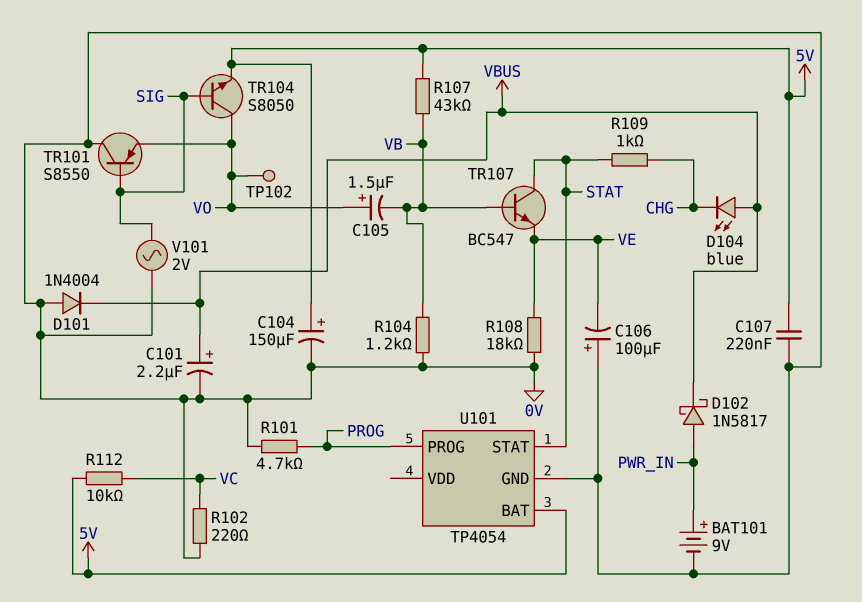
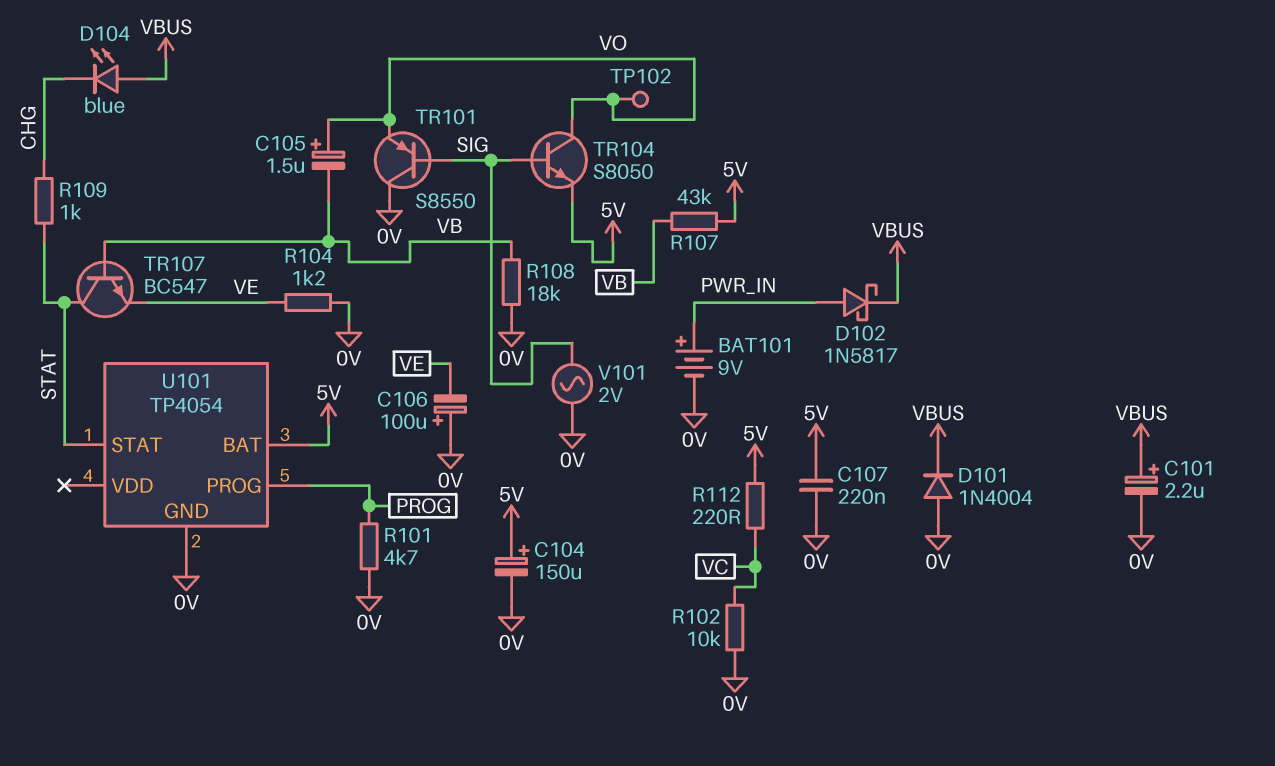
R102: 220 (0V, VC) -> 10k (0V, VC)
R104: 1.2k (0V, VB) -> 1.2k (0V, VE)
R108: 18k (0V, VE) -> 18k (0V, VB)
R112: 10k (5V, VC) -> 220 (5V, VC)

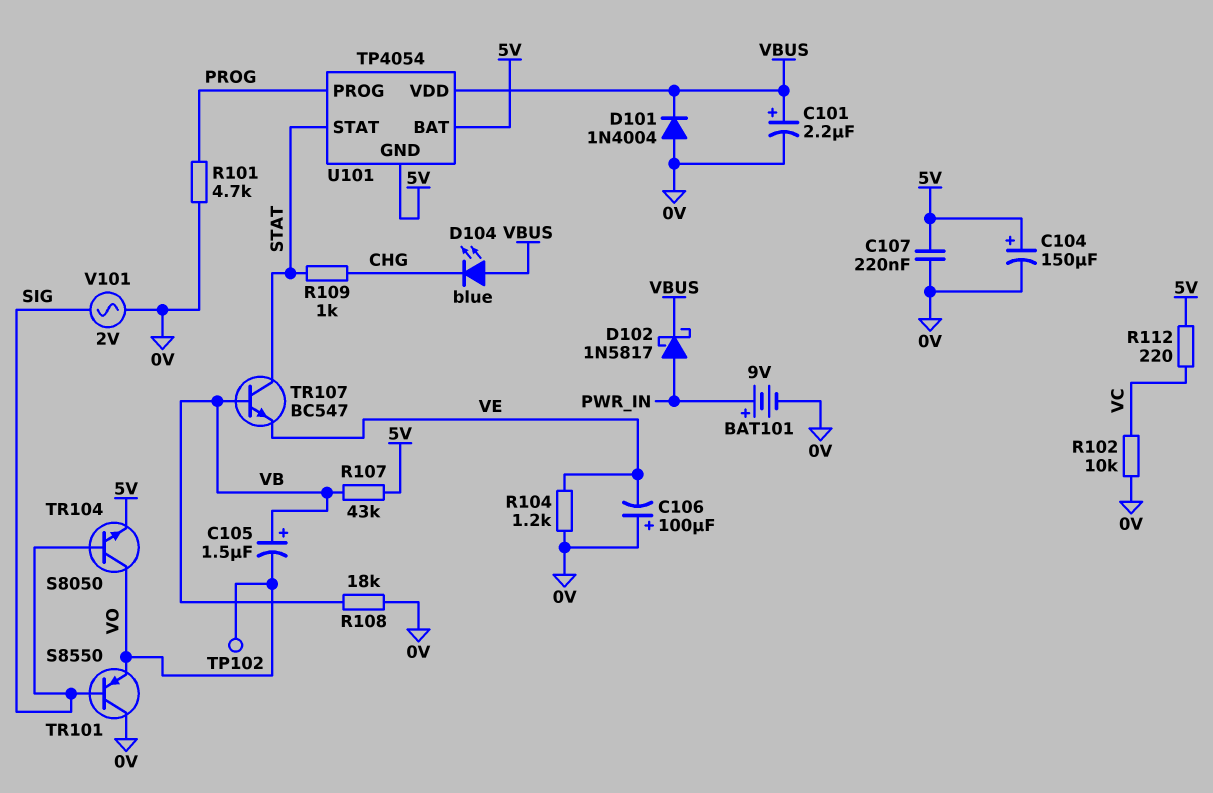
C105: 1.5uF (plus VO, minus VB) -> 1.5uF (plus VB, minus VO)
U101 pin GND: 0V -> 5V
U101 pin VDD: none -> VBUS

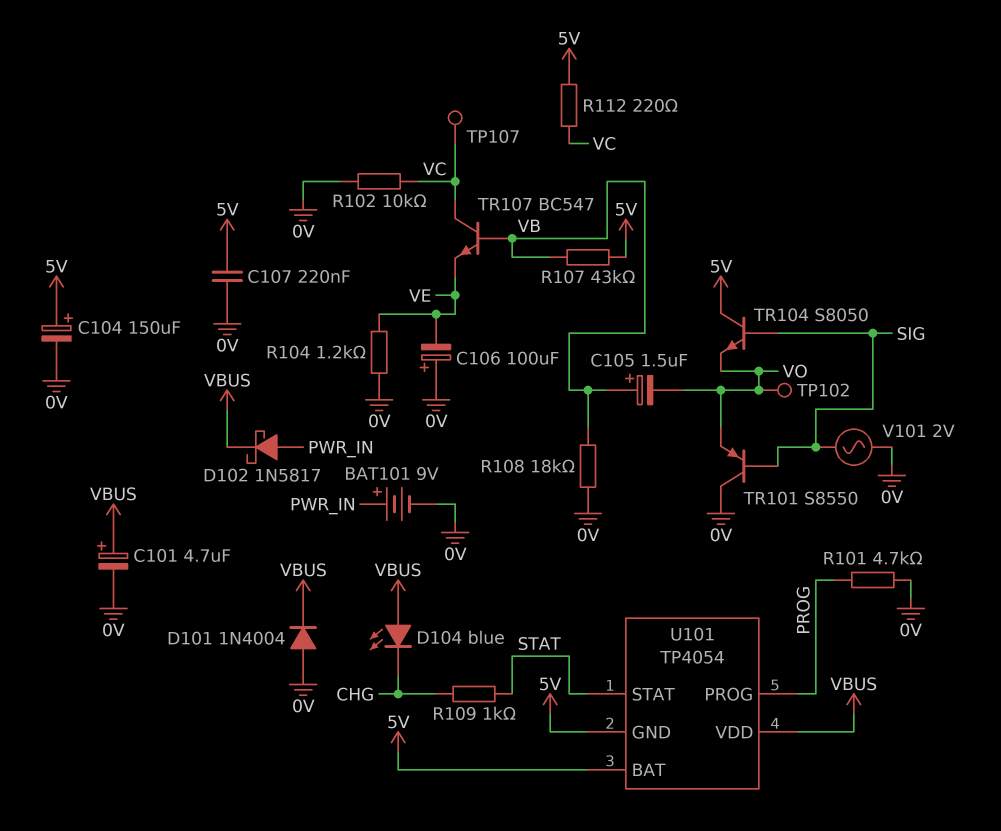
C101: 2.2uF (plus VBUS, minus 0V) -> 4.7uF (plus VBUS, minus 0V)
TP107: none -> test point (VC)
TR104: NPN S8050 (B SIG, C VO, E 5V) -> NPN S8050 (B SIG, C 5V, E VO)
TR107: NPN BC547 (B VB, C STAT, E VE) -> NPN BC547 (B VB, C VC, E VE)

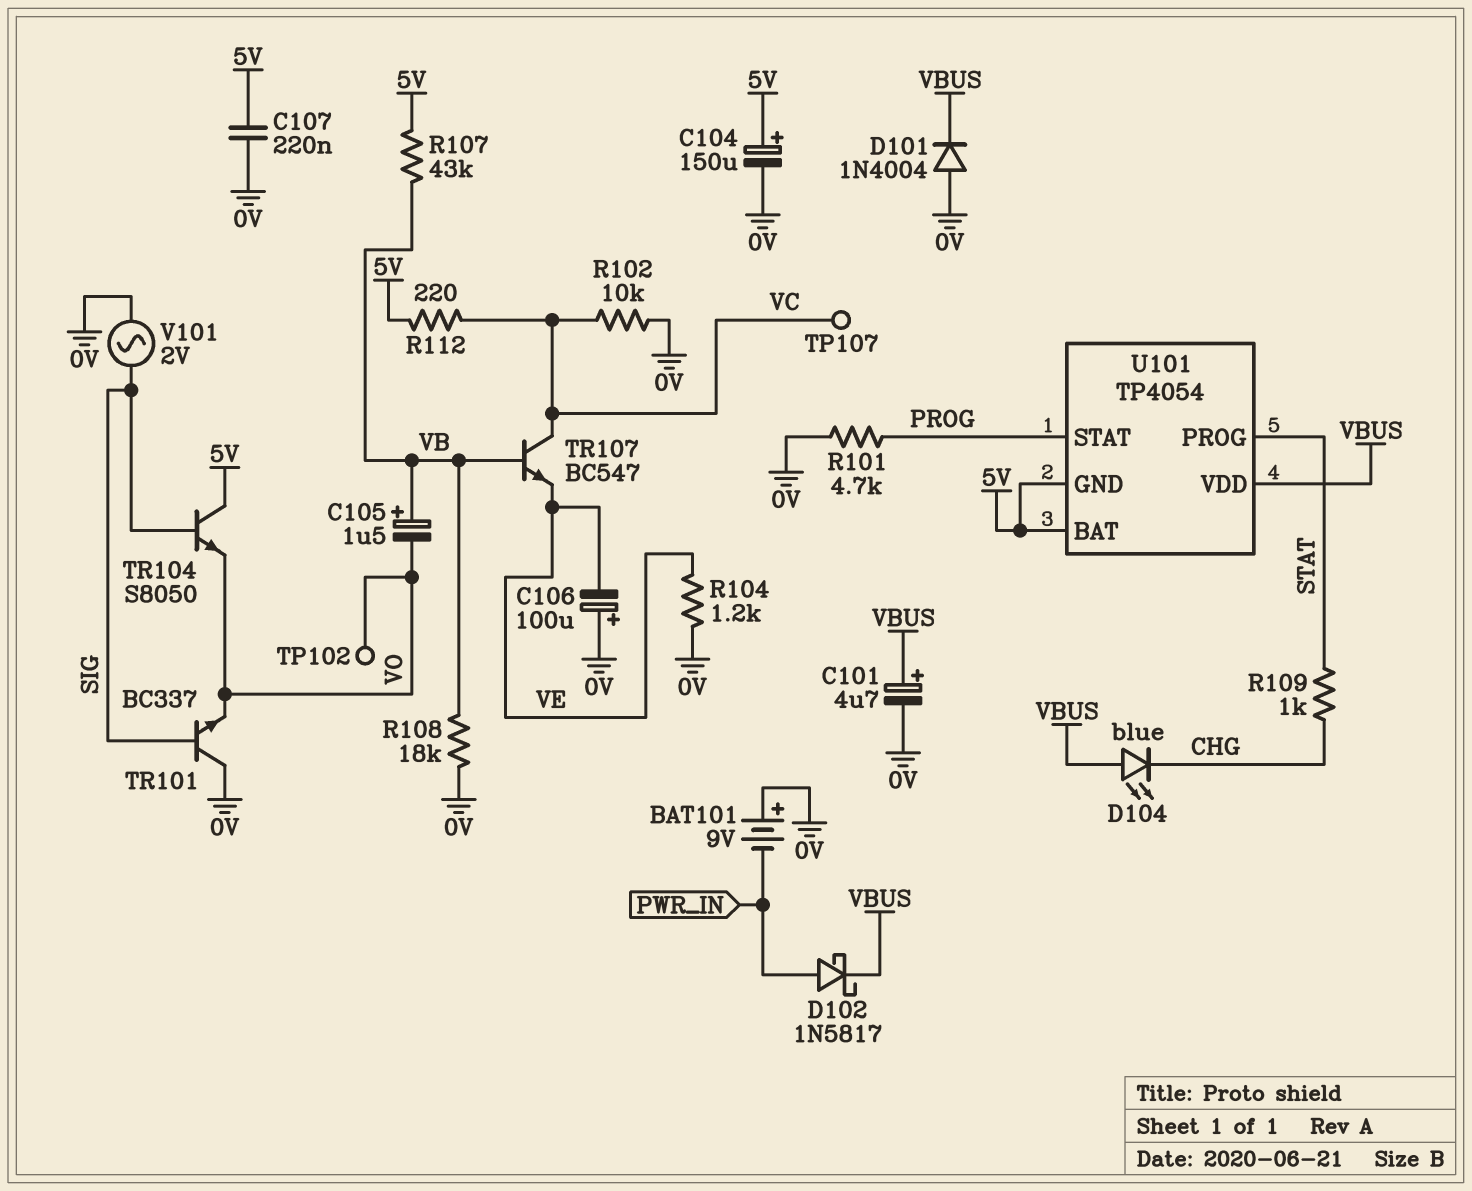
BAT101: 9V (plus PWR_IN, minus 0V) -> 9V (plus 0V, minus PWR_IN)
TR101: PNP S8550 (B SIG, C 0V, E VO) -> NPN BC337 (B SIG, C 0V, E VO)
U101 pin PROG: PROG -> STAT
U101 pin STAT: STAT -> PROG

